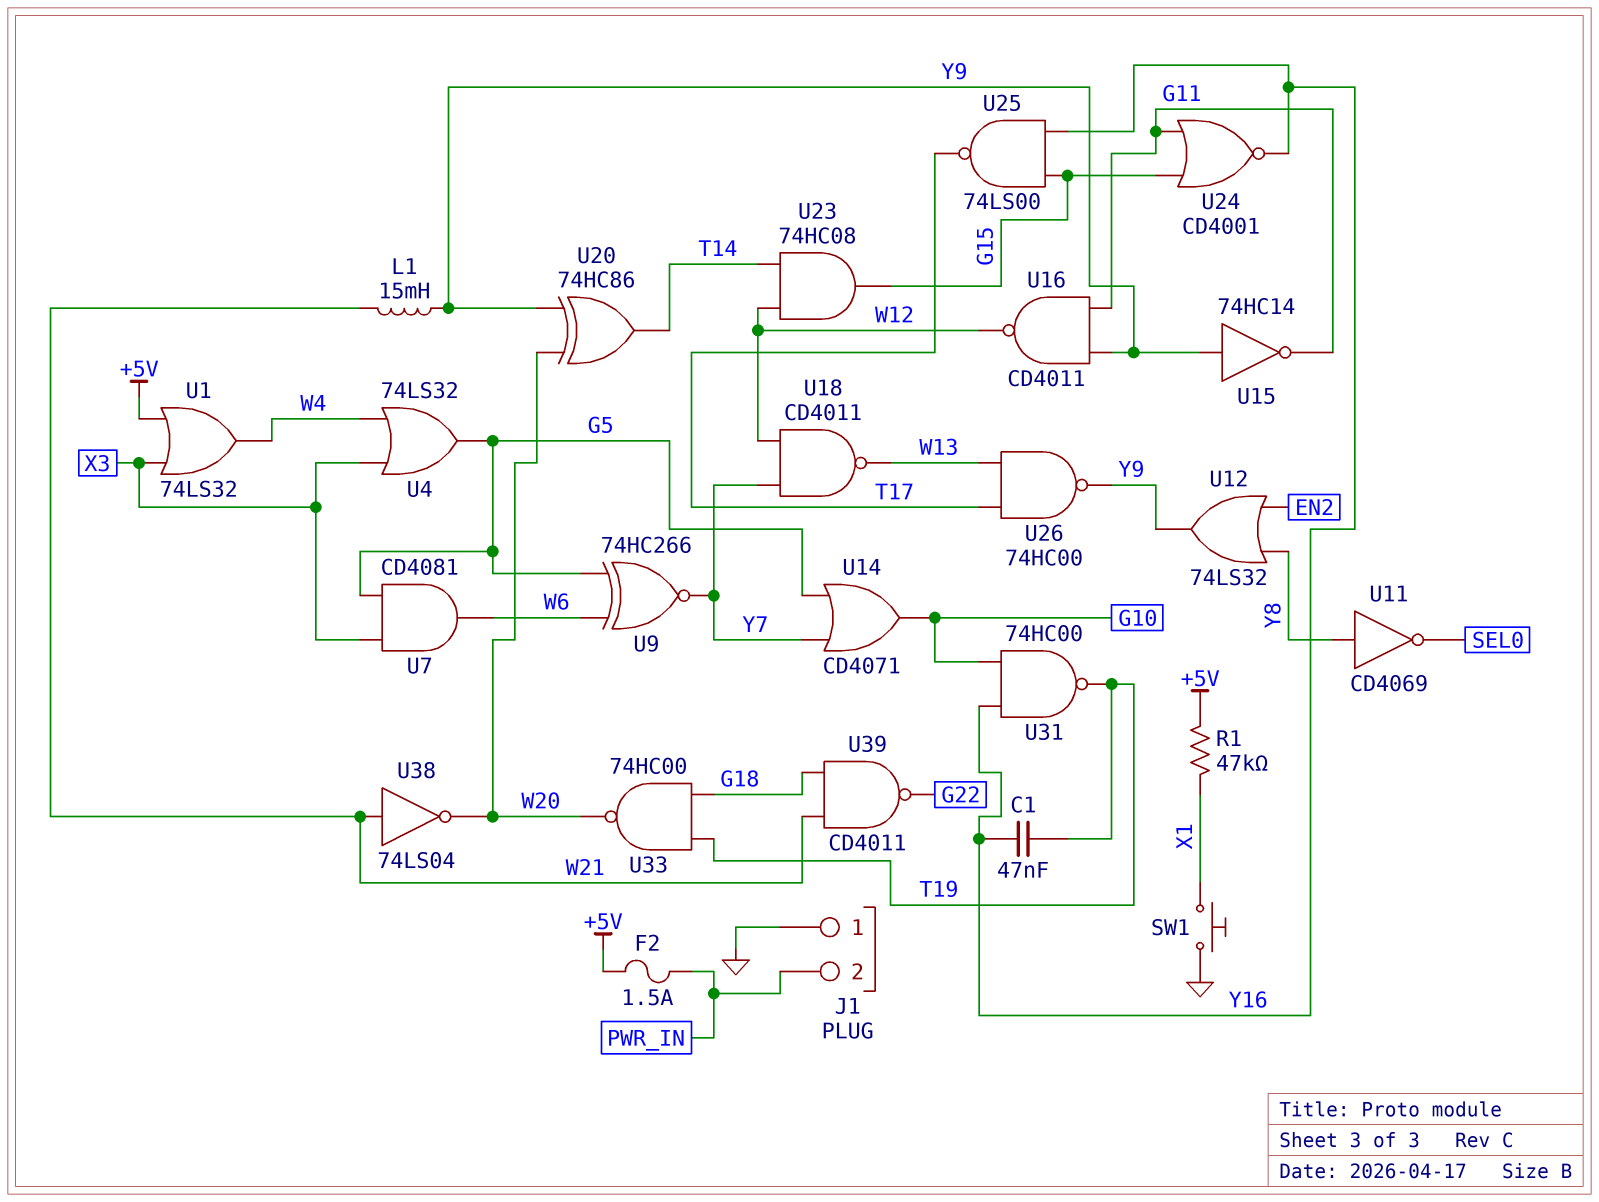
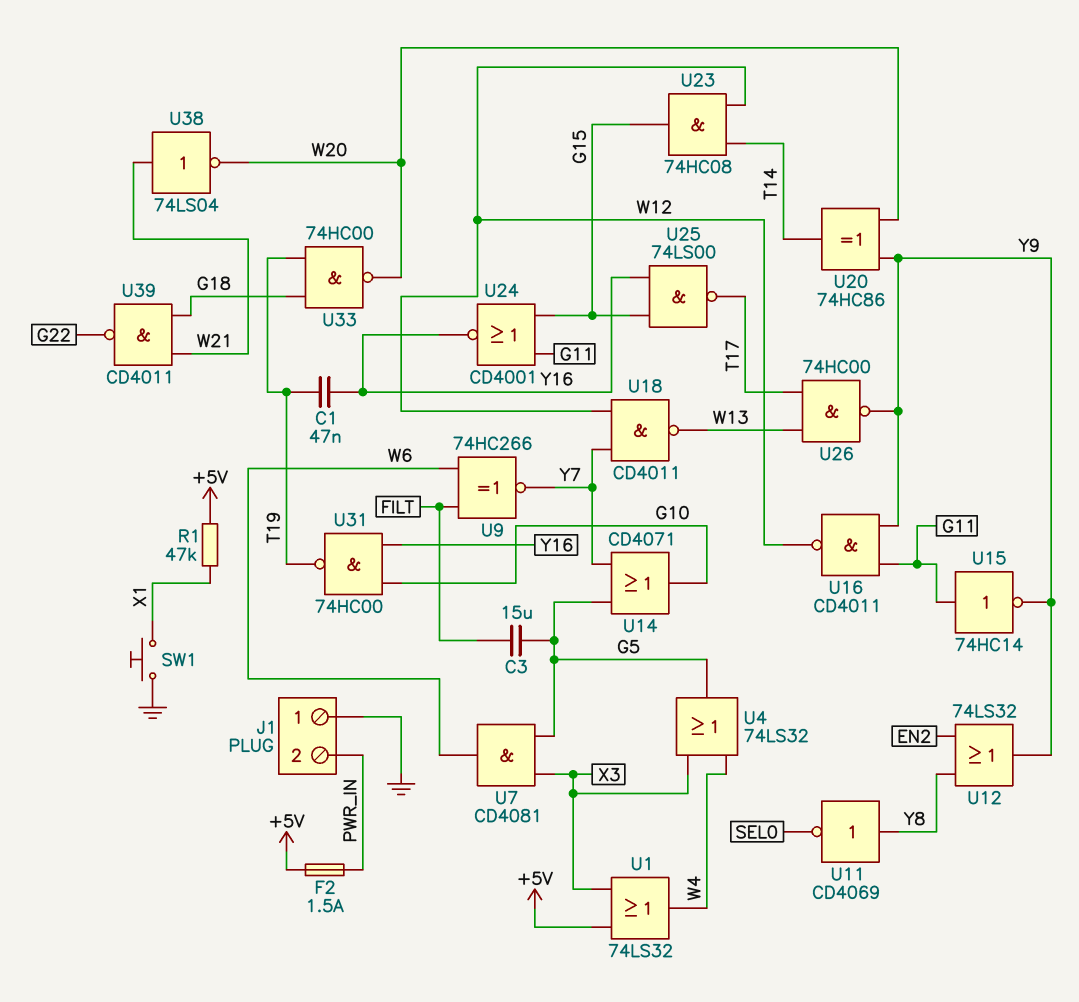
C3: none -> 15uF (FILT, G5)
L1: 15mH (W21, Y9) -> none
U9: XNOR 74HC266 (in G5, in W6, out Y7) -> XNOR 74HC266 (in FILT, in W6, out Y7)
U15: NOT 74HC14 (in Y9, out G11) -> NOT 74HC14 (in G11, out Y9)

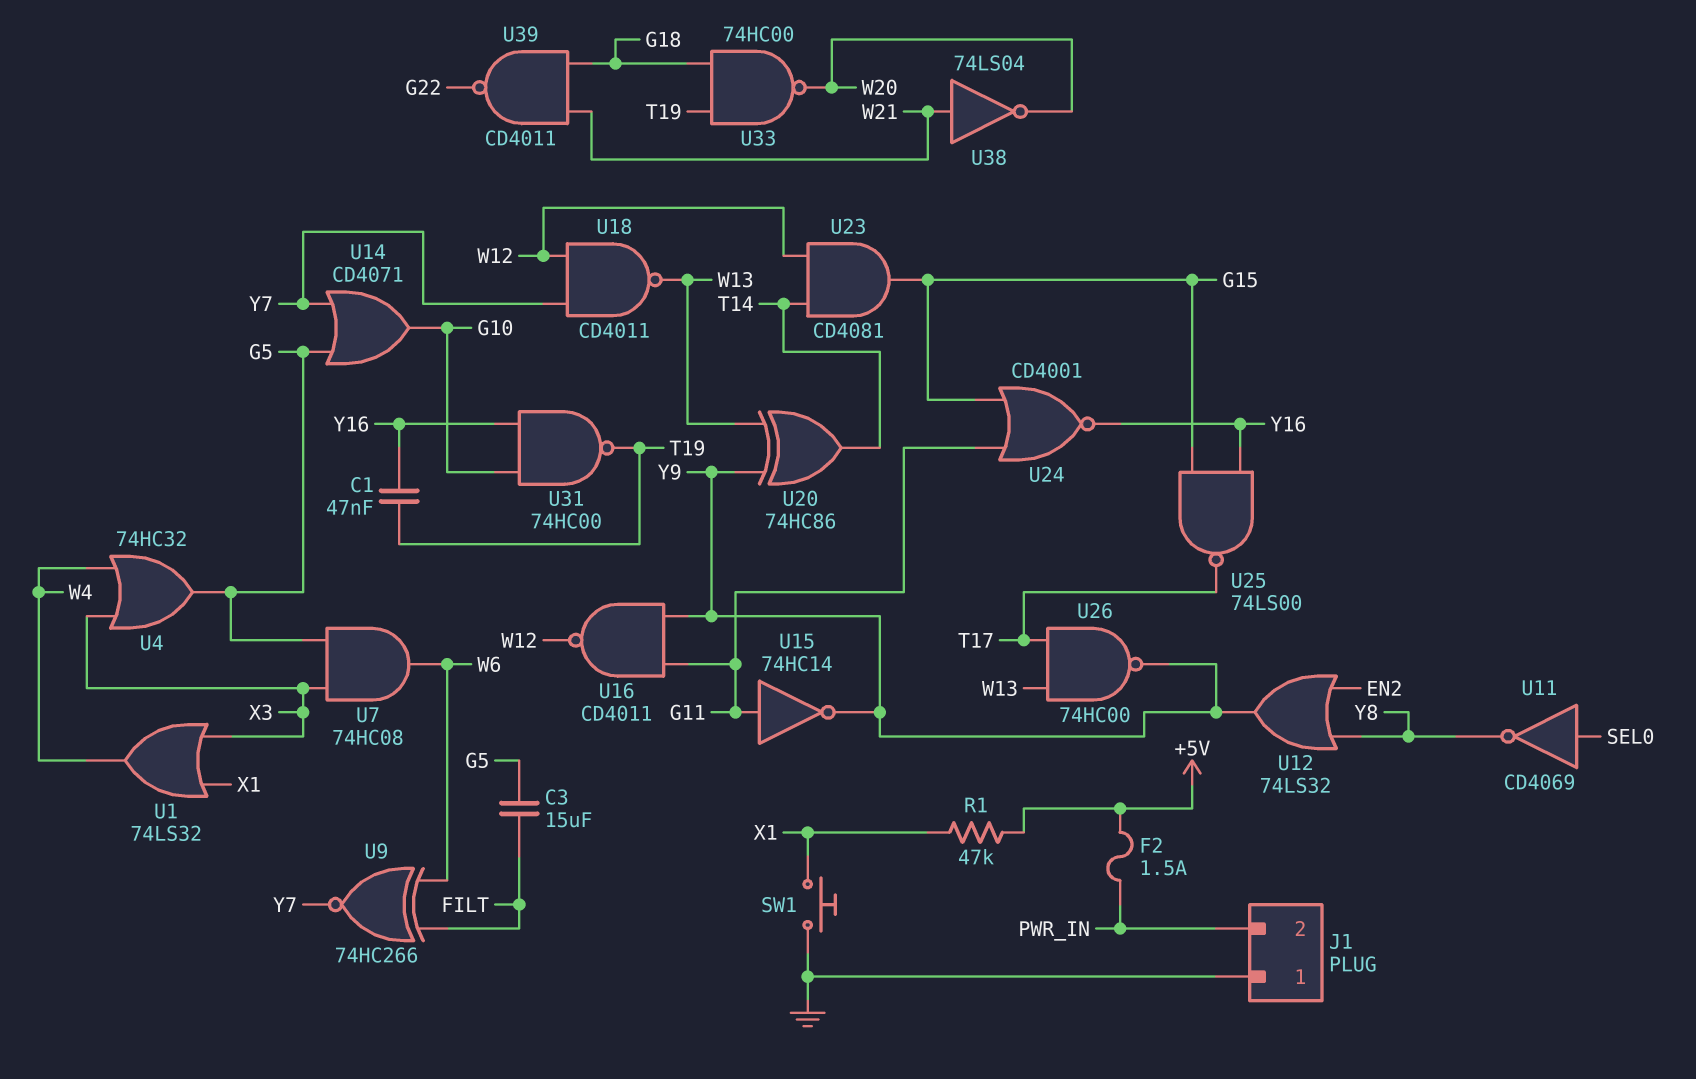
U1: OR 74LS32 (in +5V, in X3, out W4) -> OR 74LS32 (in X1, in X3, out W4)
U4: OR 74LS32 (in W4, in X3, out G5) -> OR 74HC32 (in W4, in X3, out G5)
U7: AND CD4081 (in G5, in X3, out W6) -> AND 74HC08 (in G5, in X3, out W6)
U11: NOT CD4069 (in Y8, out SEL0) -> NOT CD4069 (in SEL0, out Y8)
U20: XOR 74HC86 (in W20, in Y9, out T14) -> XOR 74HC86 (in W13, in Y9, out T14)
U23: AND 74HC08 (in T14, in W12, out G15) -> AND CD4081 (in T14, in W12, out G15)

